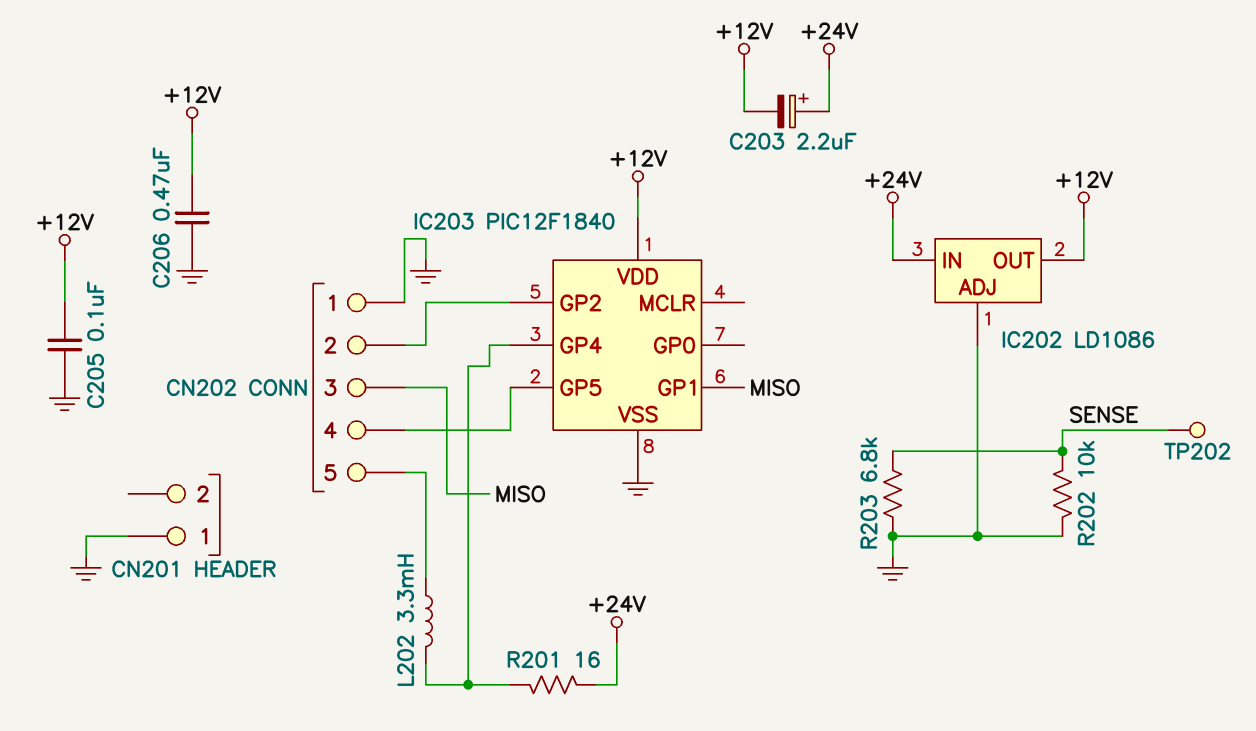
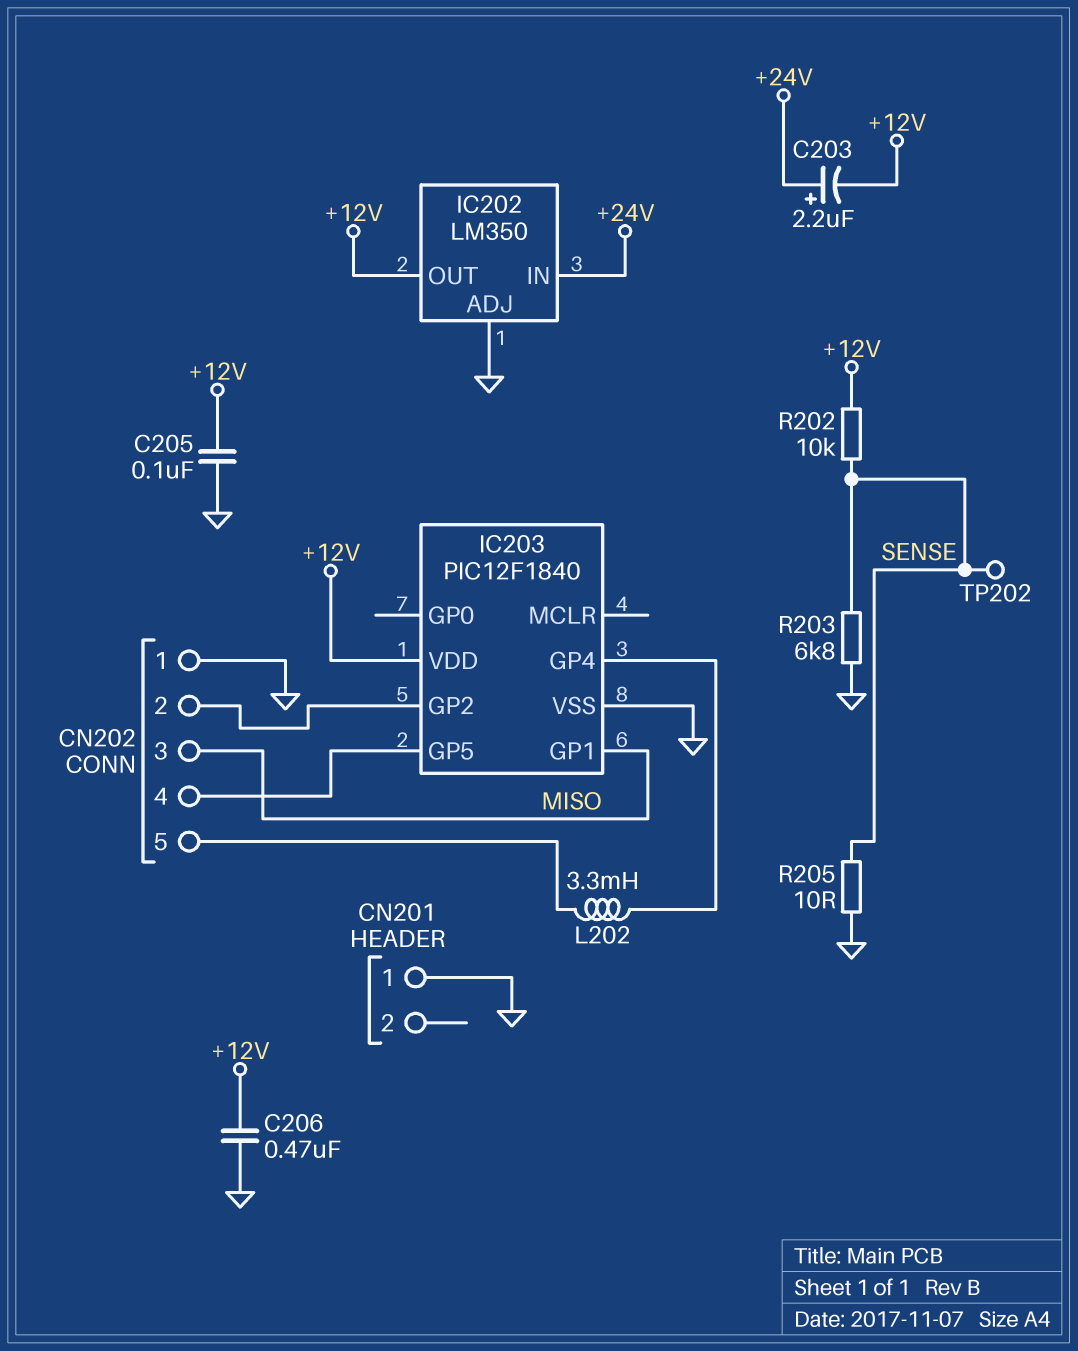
IC202: LD1086 -> LM350
R201: 16 (+24V, IC203/GP4) -> none
R202: 10k (GND, SENSE) -> 10k (+12V, SENSE)
R205: none -> 10 (GND, SENSE)

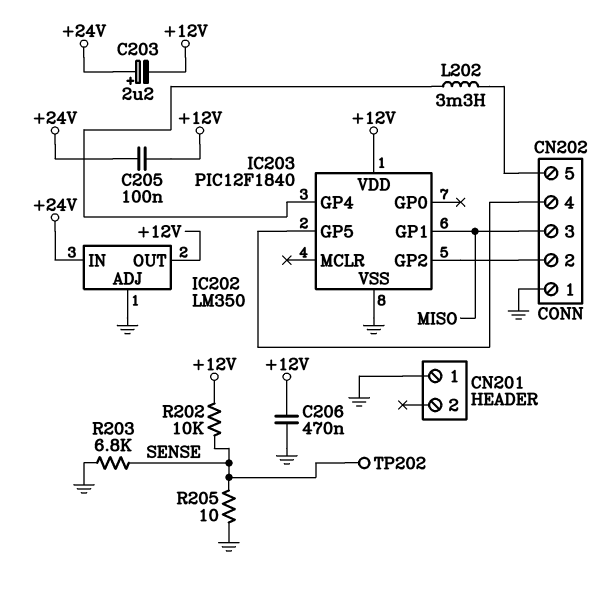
C205: 100nF (+12V, GND) -> 100nF (+12V, +24V)

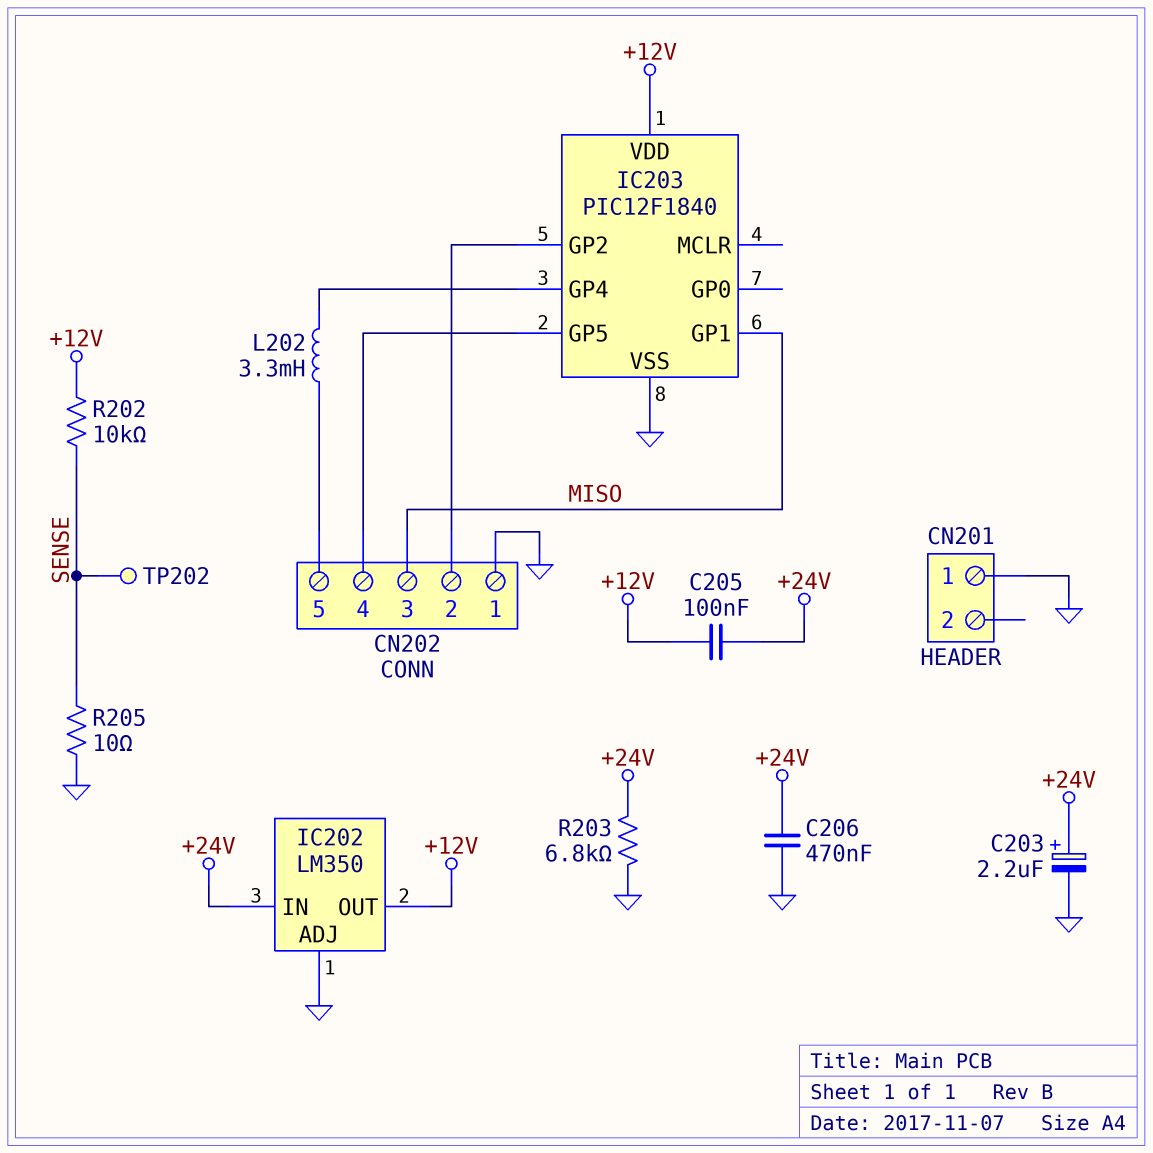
C203: 2.2uF (plus +24V, minus +12V) -> 2.2uF (plus +24V, minus GND)
C206: 470nF (+12V, GND) -> 470nF (+24V, GND)
R203: 6.8k (GND, SENSE) -> 6.8k (+24V, GND)

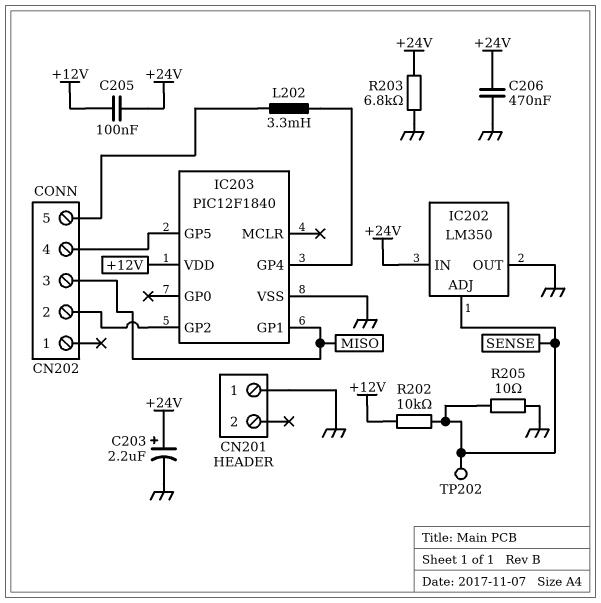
CN202 pin 1: GND -> none
IC202 pin ADJ: GND -> SENSE
IC202 pin OUT: +12V -> GND

